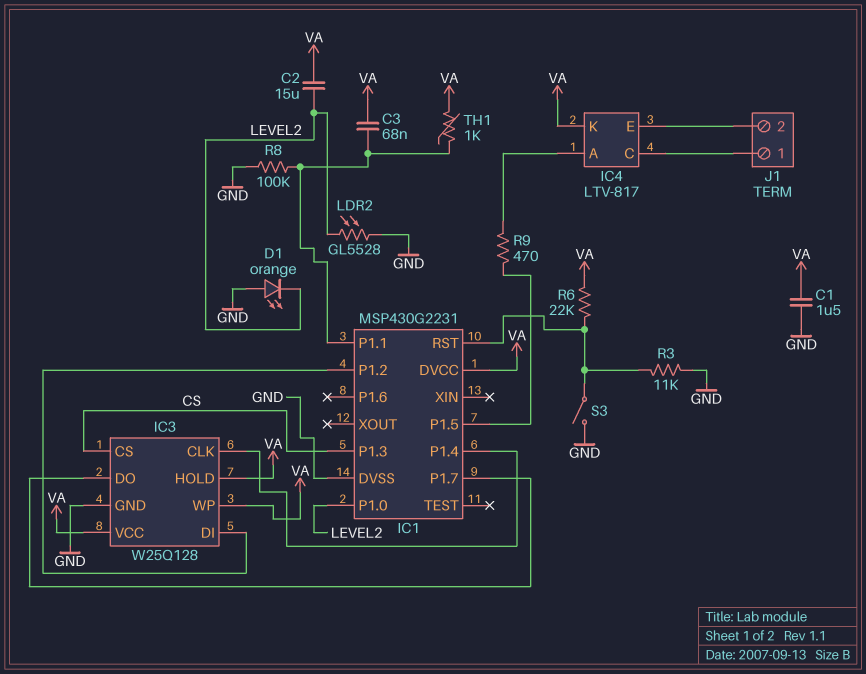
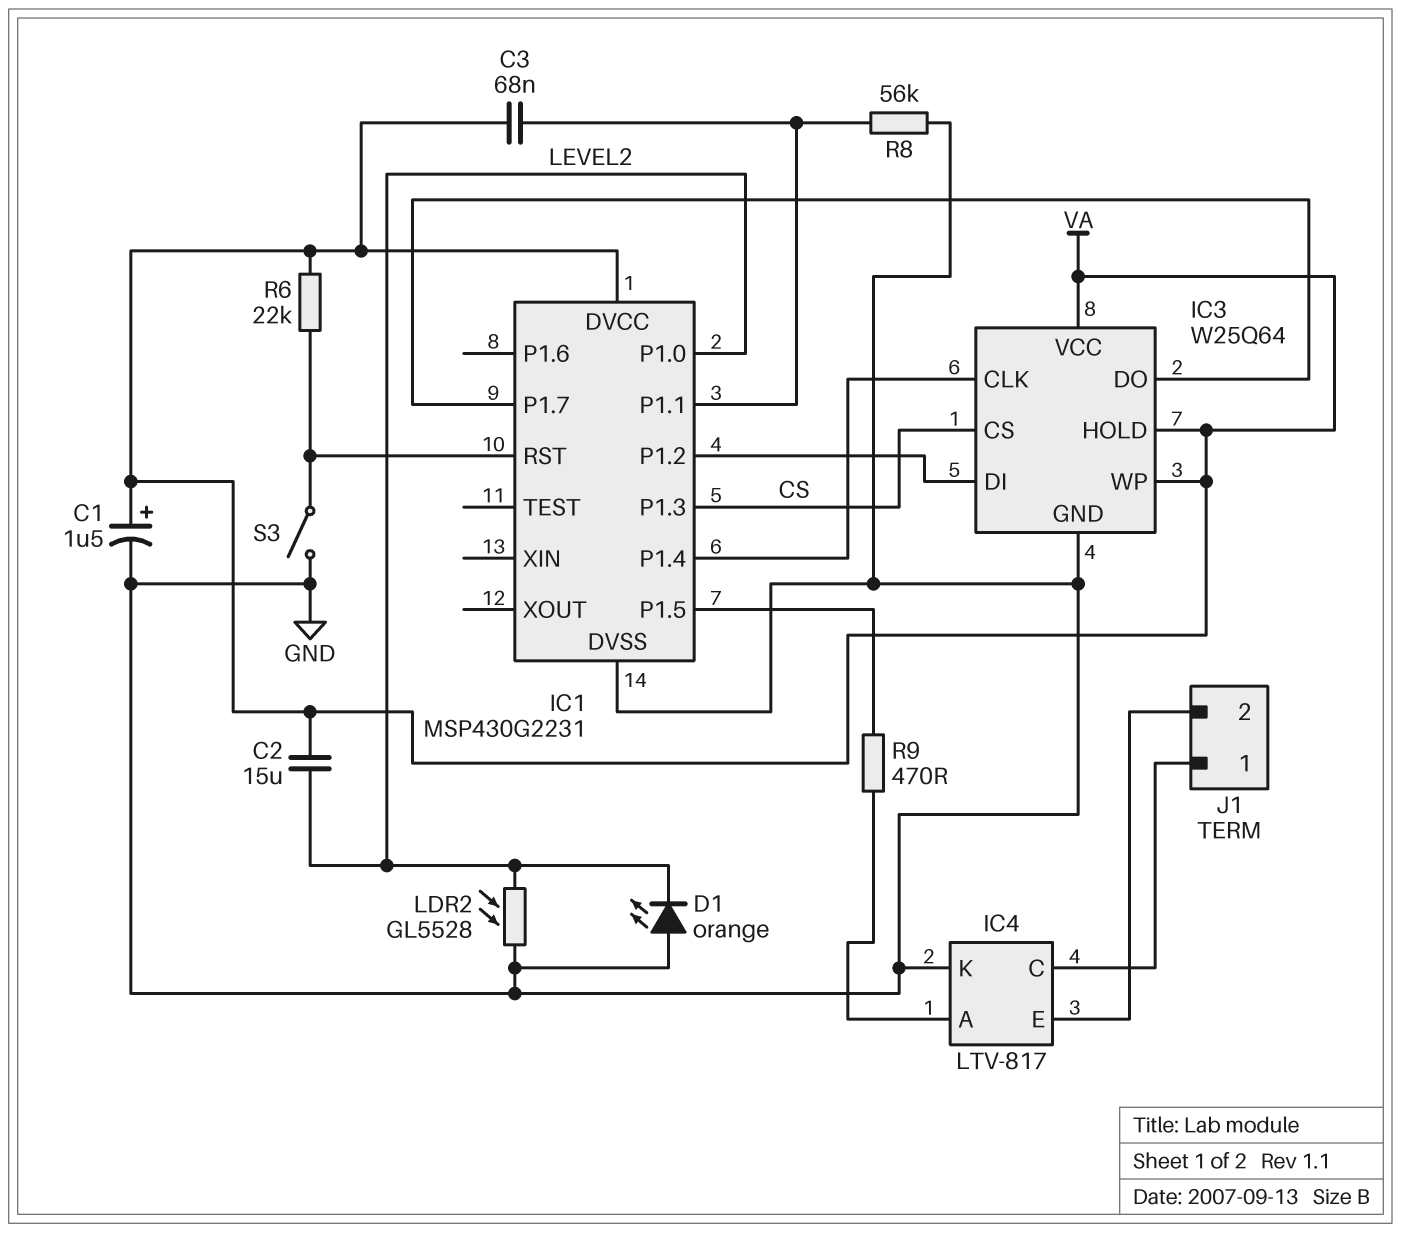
C1: 1.5uF (GND, VA) -> 1.5uF (plus VA, minus GND)
IC3: W25Q128 -> W25Q64
IC4 pin K: VA -> GND
R3: 11k (GND, IC1/RST) -> none
R8: 100k (GND, IC1/P1.1) -> 56k (GND, IC1/P1.1)
TH1: 1k (IC1/P1.1, VA) -> none

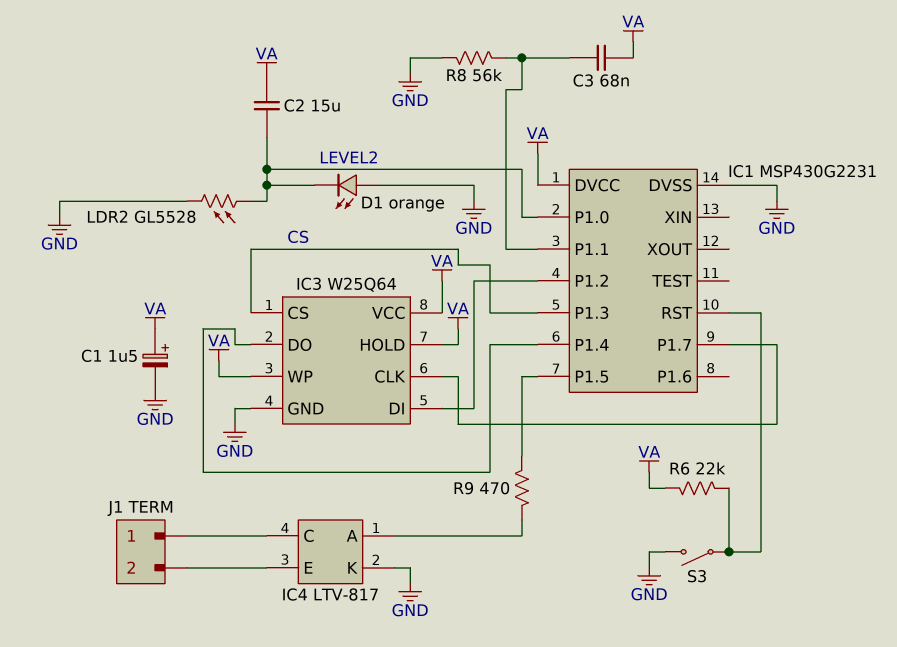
IC3 pin CLK: IC1/P1.4 -> IC1/P1.7
IC3 pin DO: IC1/P1.7 -> IC1/P1.4

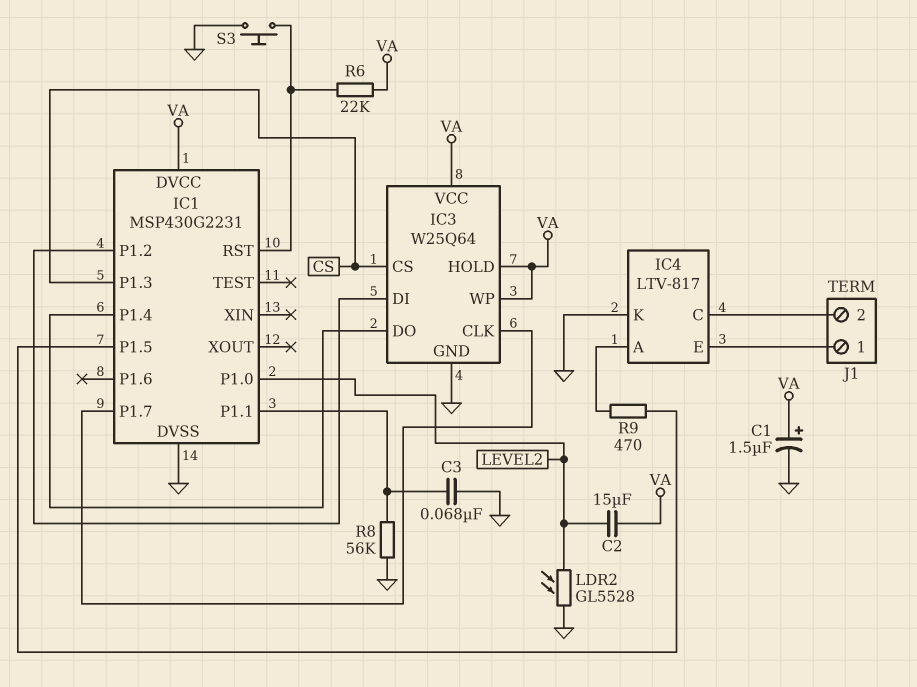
C3: 68nF (IC1/P1.1, VA) -> 68nF (GND, IC1/P1.1)
D1: LED orange (A GND, K LEVEL2) -> none
J1 pin 1: IC4/C -> IC4/E
J1 pin 2: IC4/E -> IC4/C
S3: switch (GND, IC1/RST) -> button (GND, IC1/RST)

